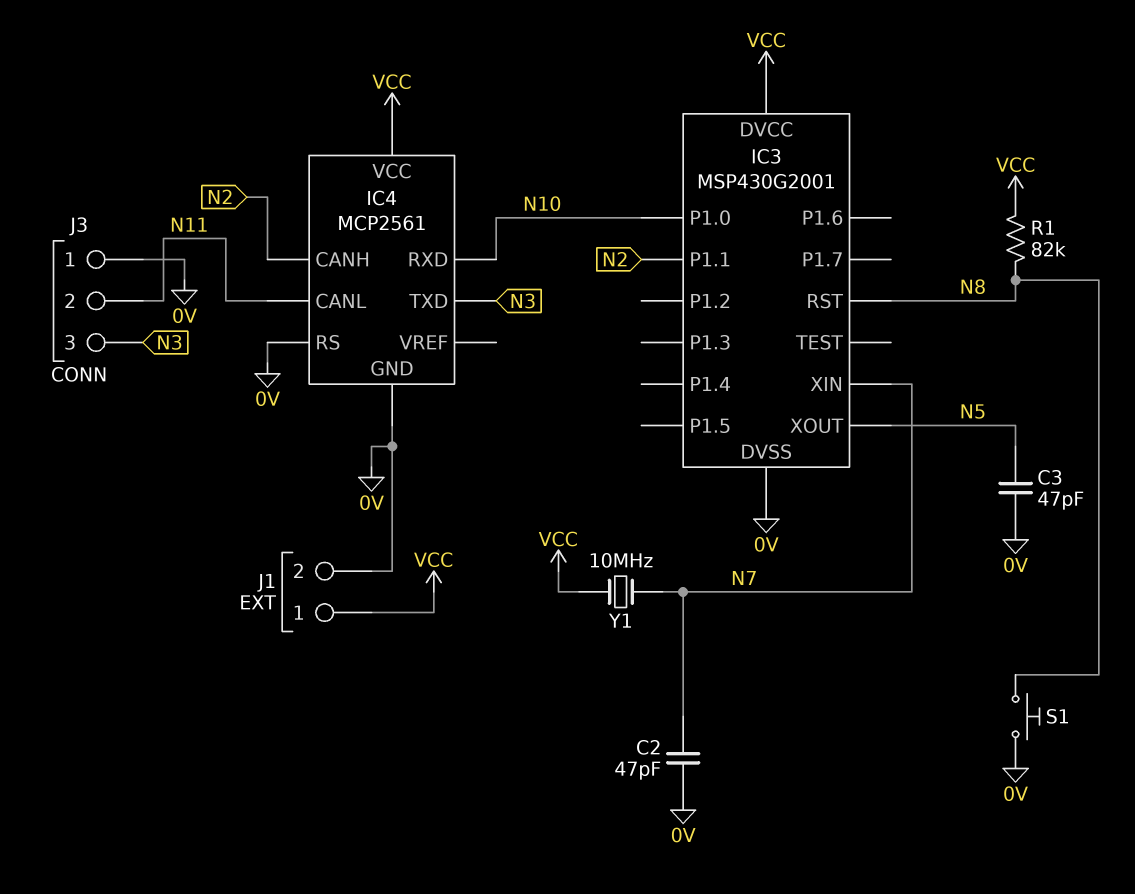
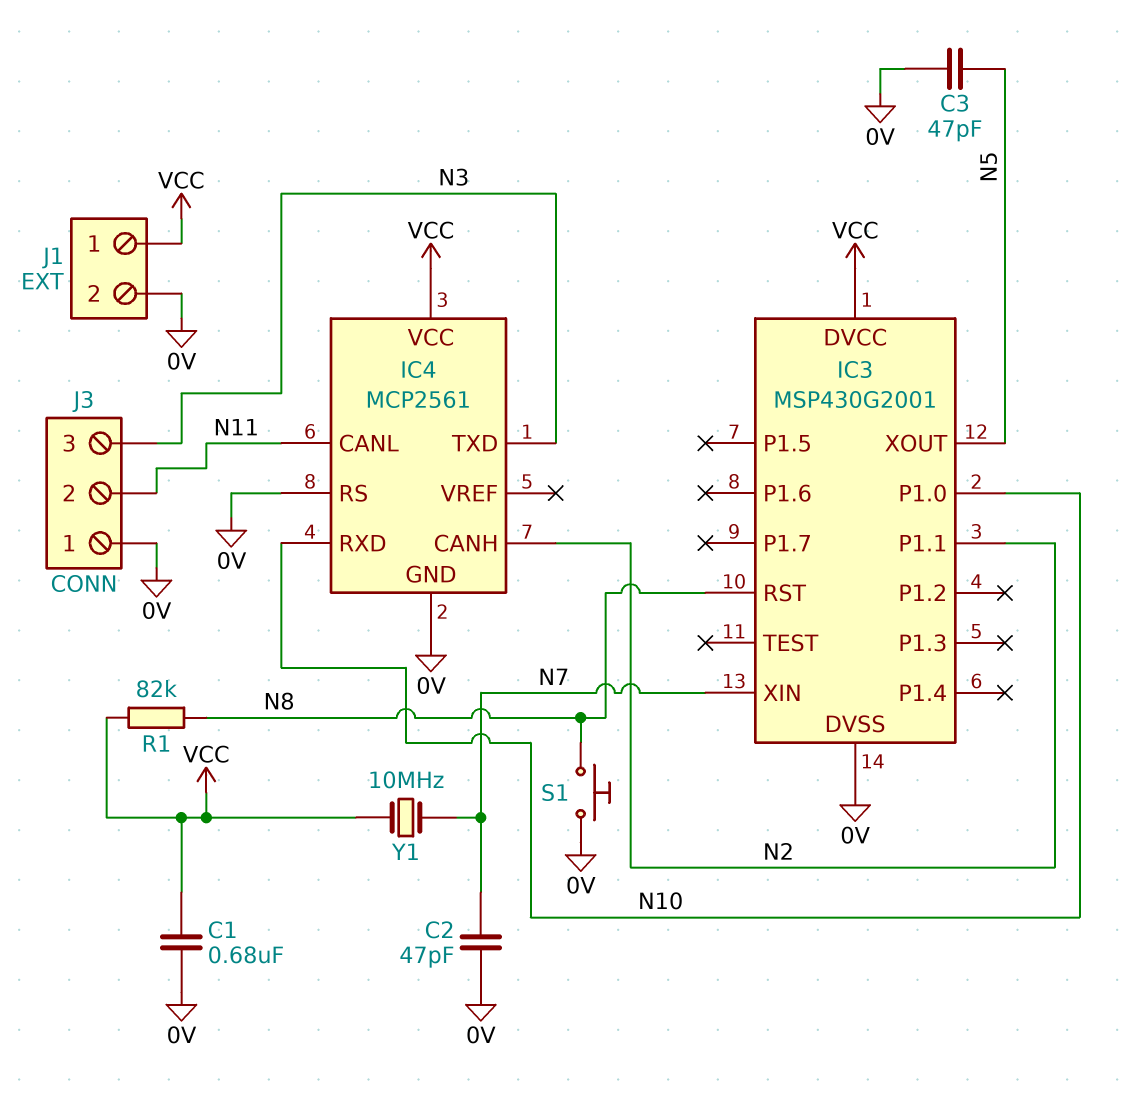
C1: none -> 680nF (0V, VCC)

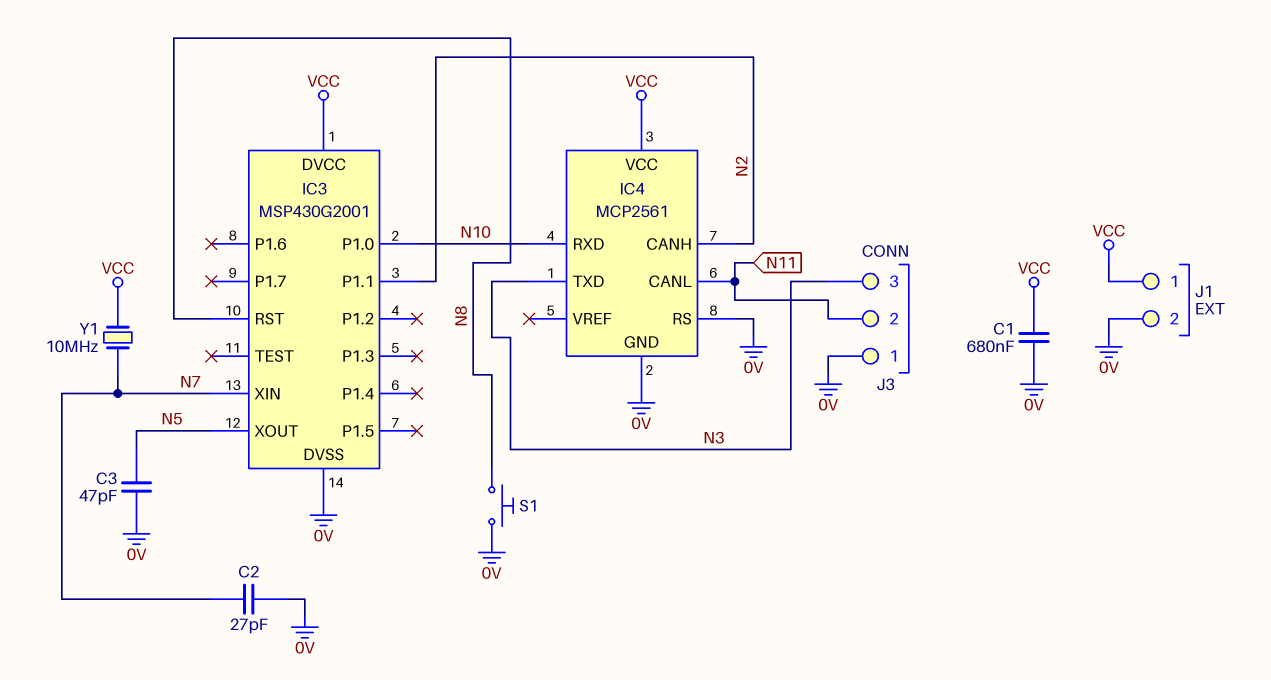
C2: 47pF (0V, N7) -> 27pF (0V, N7)
R1: 82k (N8, VCC) -> none

